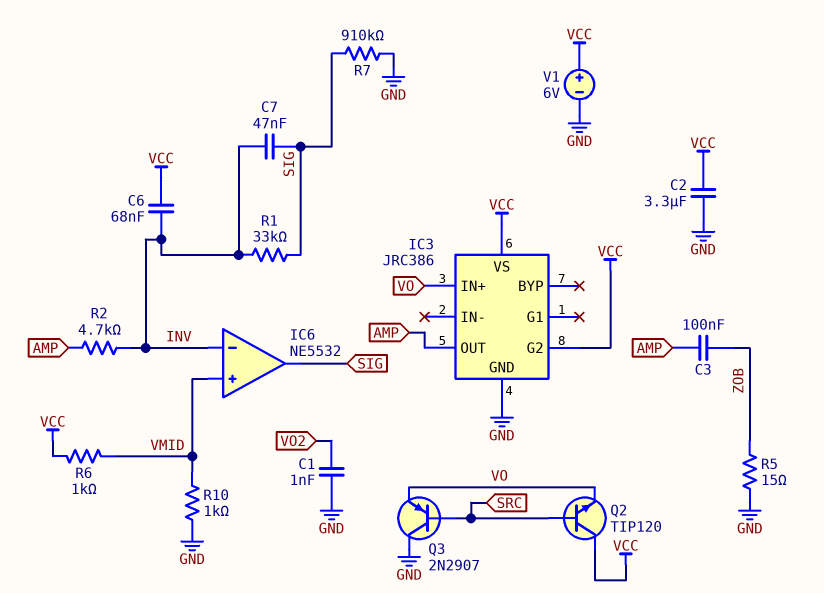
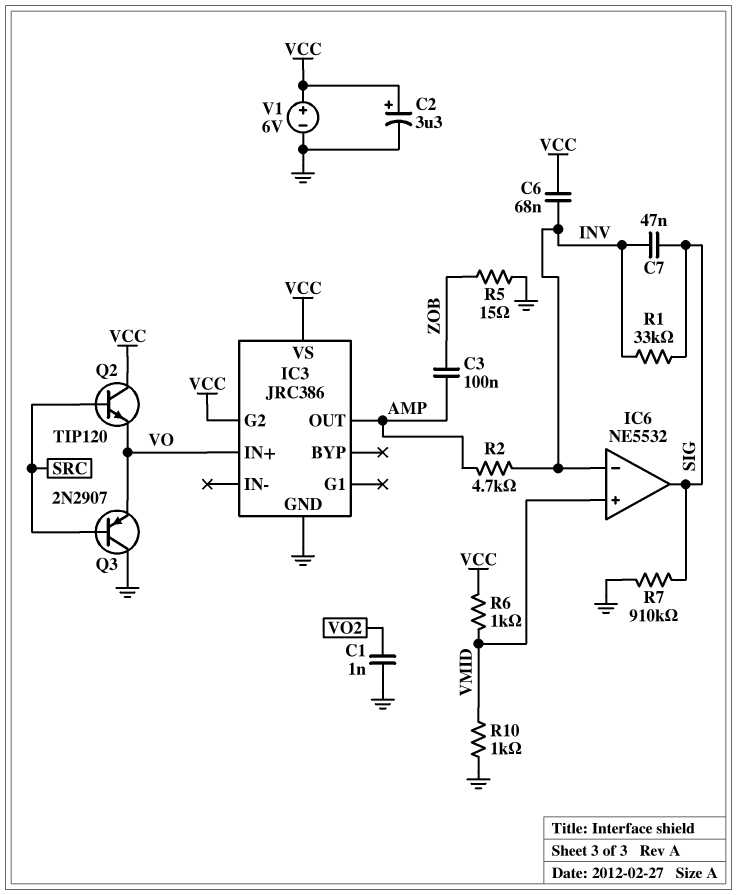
C2: 3.3uF (GND, VCC) -> 3.3uF (plus VCC, minus GND)

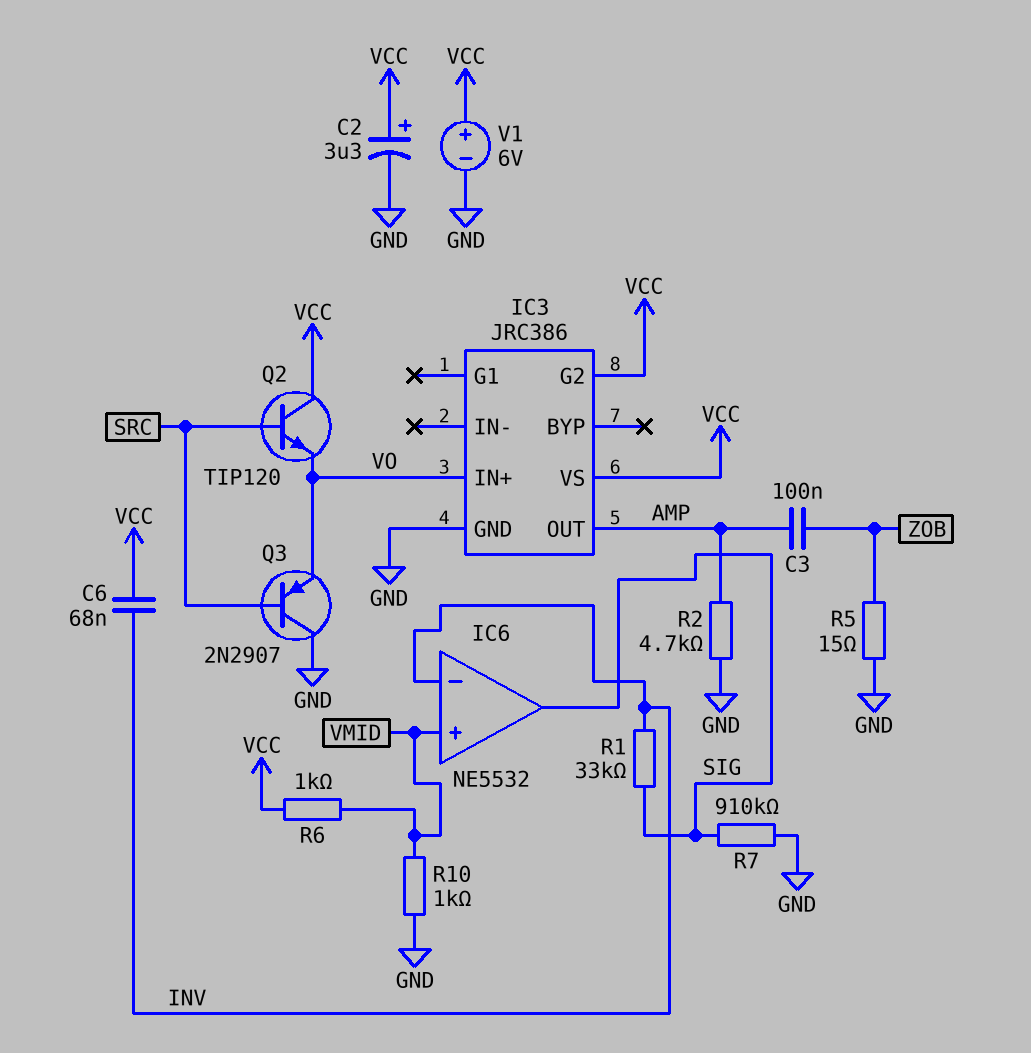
C1: 1nF (GND, VO2) -> none
C7: 47nF (INV, SIG) -> none
R2: 4.7k (AMP, INV) -> 4.7k (AMP, GND)

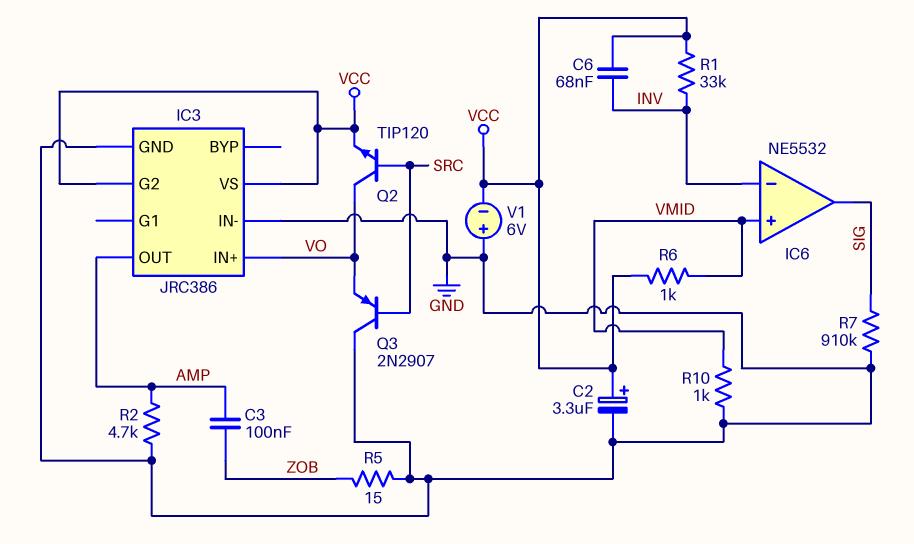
IC3 pin IN-: none -> GND
Q2: NPN TIP120 (B SRC, C VCC, E VO) -> NPN TIP120 (B SRC, C VO, E VCC)
R1: 33k (INV, SIG) -> 33k (INV, VCC)
V1: 6V (plus VCC, minus GND) -> 6V (plus GND, minus VCC)

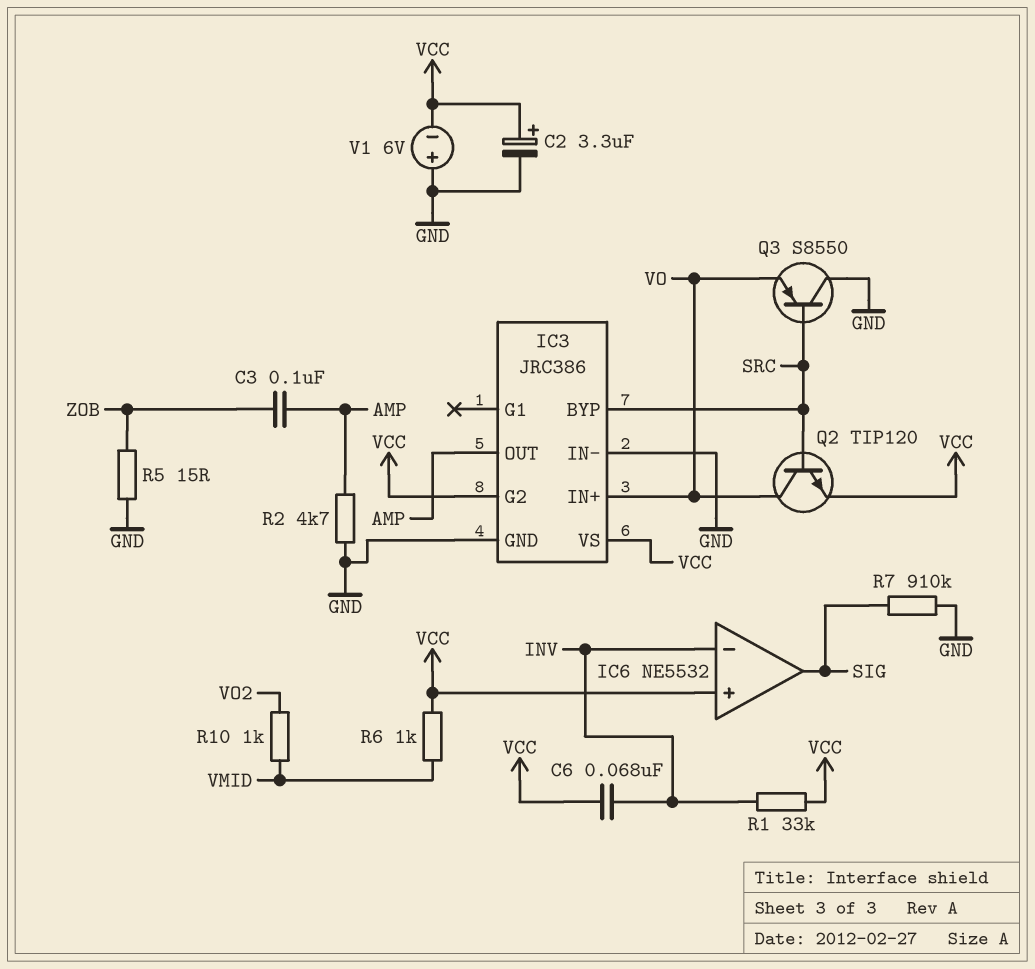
IC3 pin BYP: none -> SRC
IC6 pin in+: VMID -> VCC
Q3: PNP 2N2907 (B SRC, C GND, E VO) -> PNP S8550 (B SRC, C GND, E VO)
R10: 1k (GND, VMID) -> 1k (VMID, VO2)

